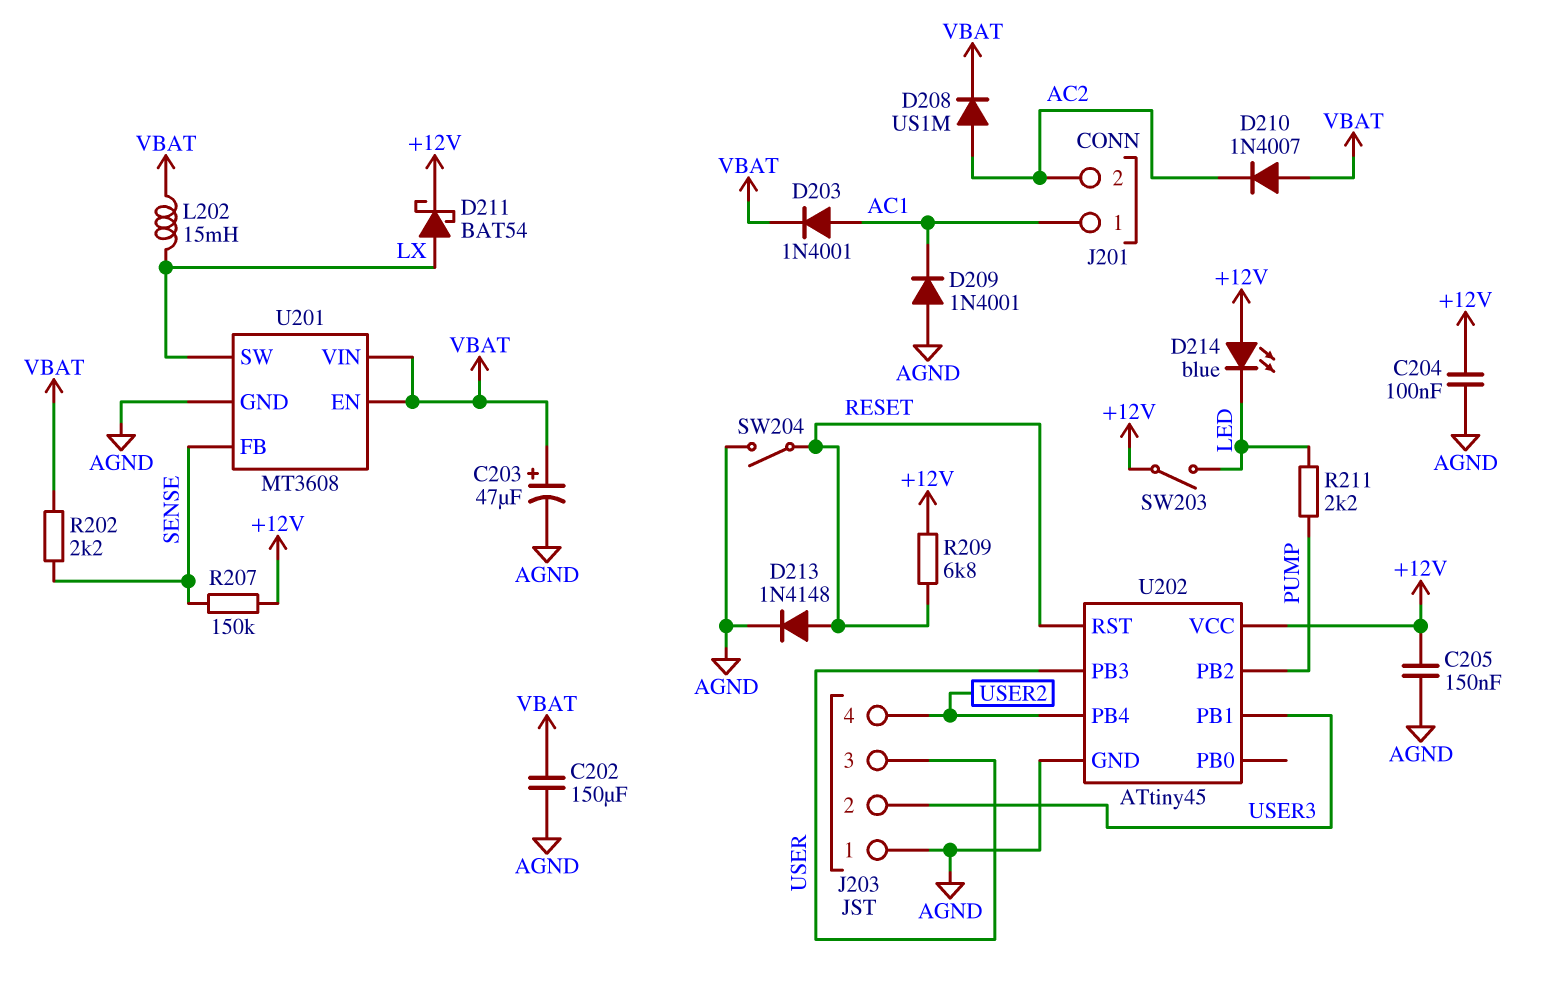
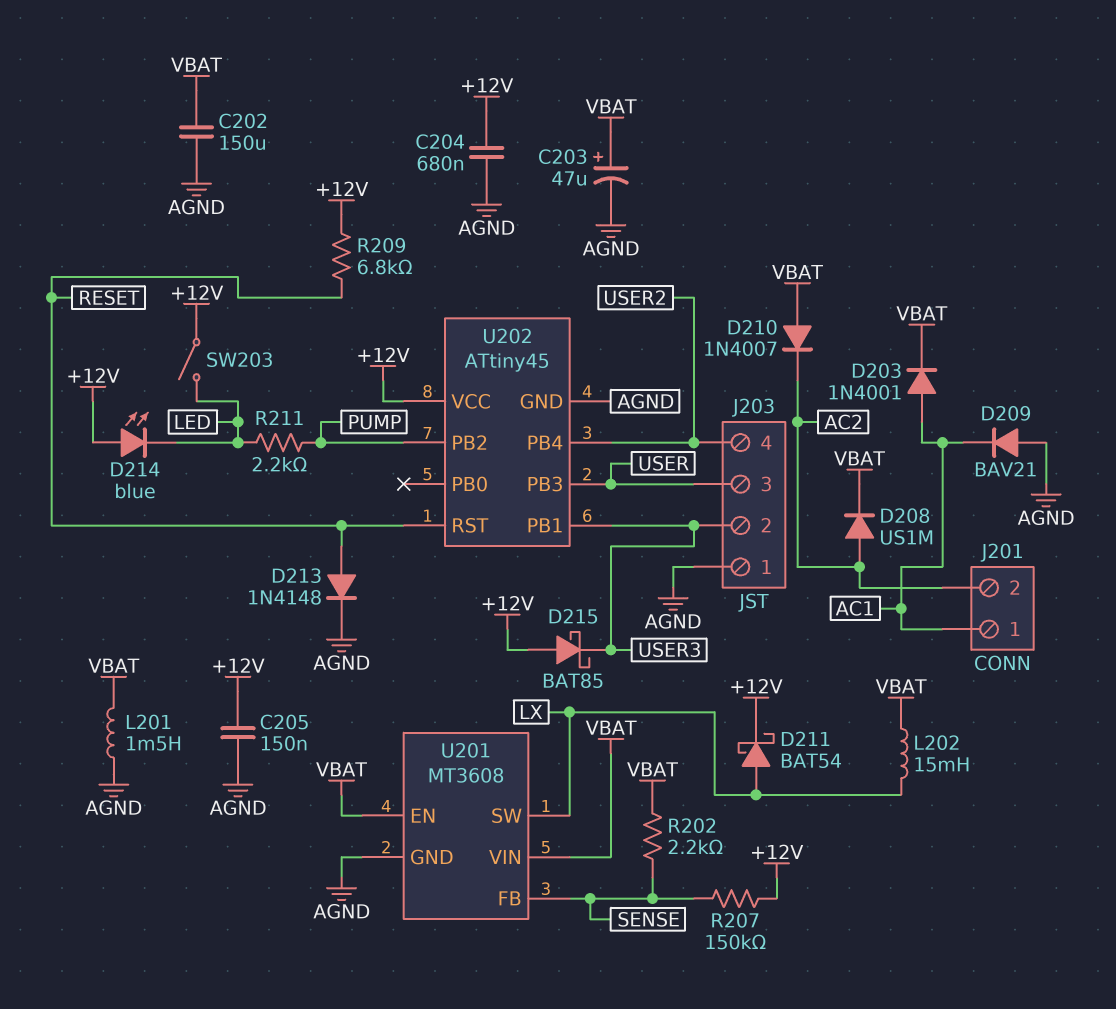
C204: 100nF (+12V, AGND) -> 680nF (+12V, AGND)
D209: diode 1N4001 (A AGND, K AC1) -> diode BAV21 (A AGND, K AC1)
D215: none -> schottky BAT85 (A +12V, K USER3)
L201: none -> 1.5mH (AGND, VBAT)
SW204: switch (AGND, RESET) -> none

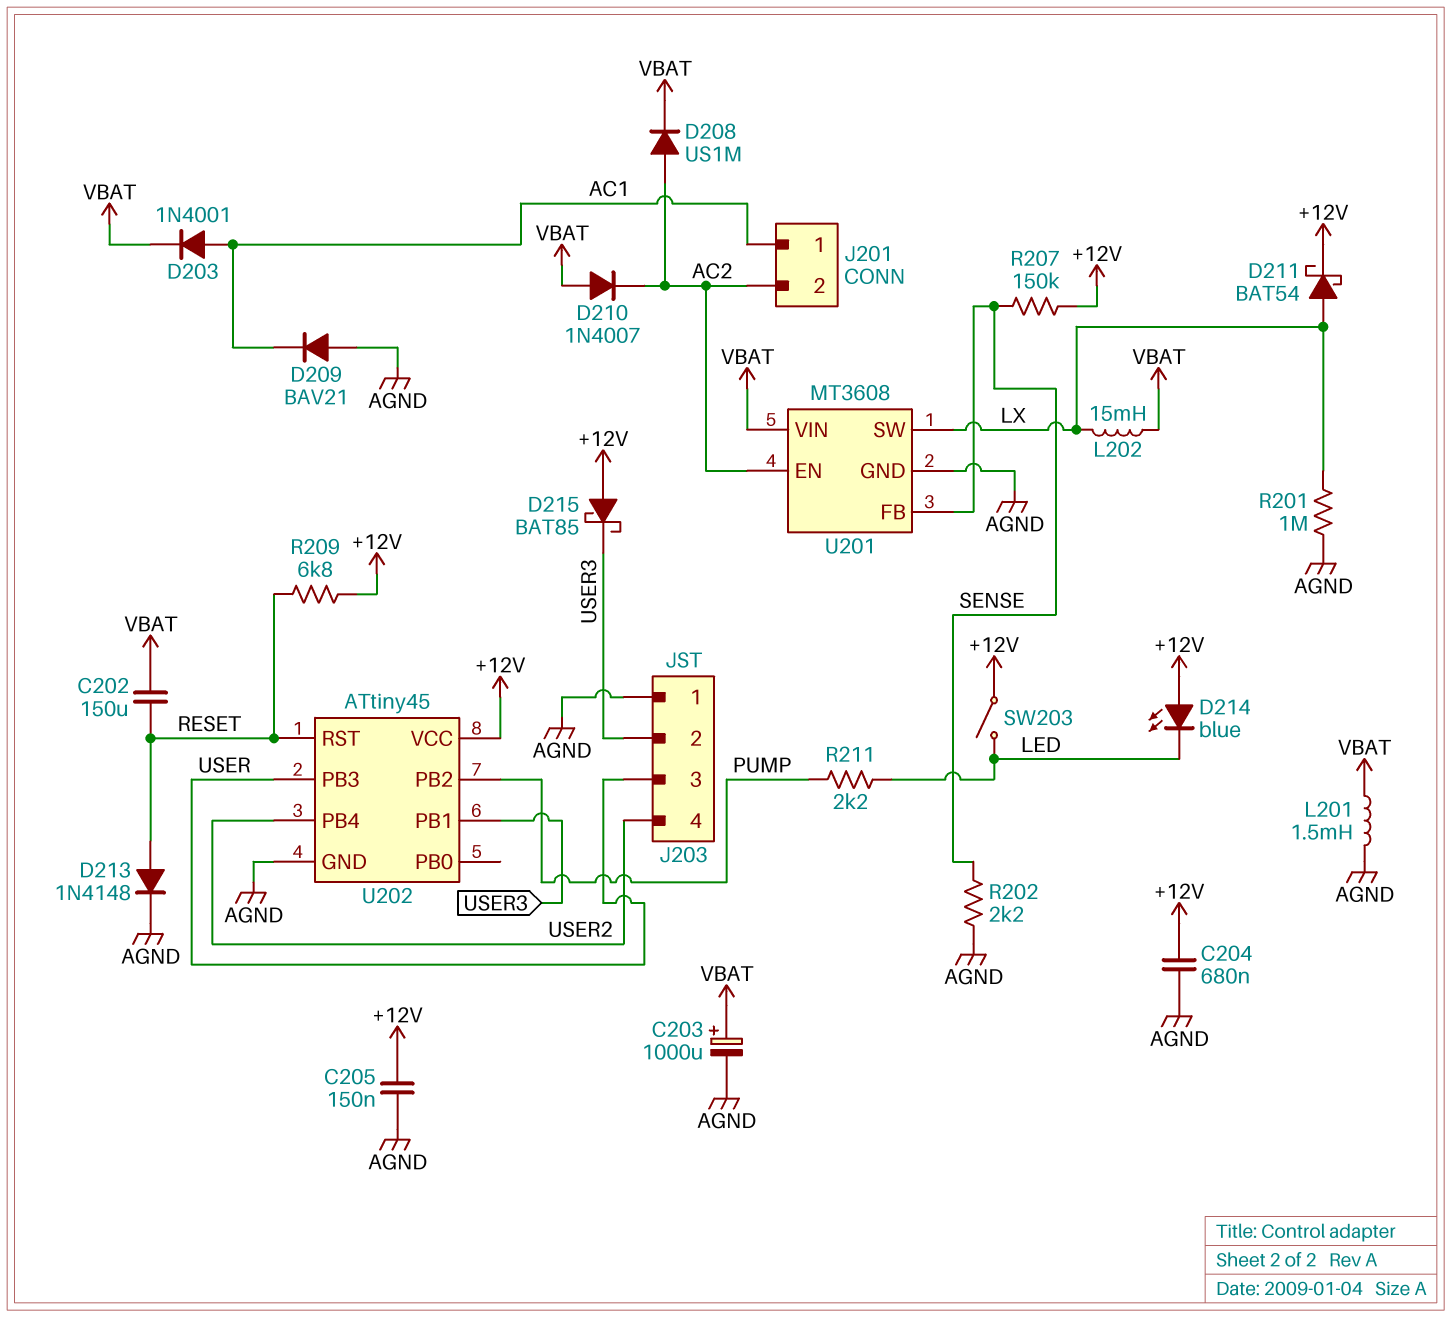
C202: 150uF (AGND, VBAT) -> 150uF (RESET, VBAT)
C203: 47uF (plus VBAT, minus AGND) -> 1000uF (plus VBAT, minus AGND)
R201: none -> 1M (AGND, LX)
R202: 2.2k (SENSE, VBAT) -> 2.2k (AGND, SENSE)
U201 pin EN: VBAT -> AC2

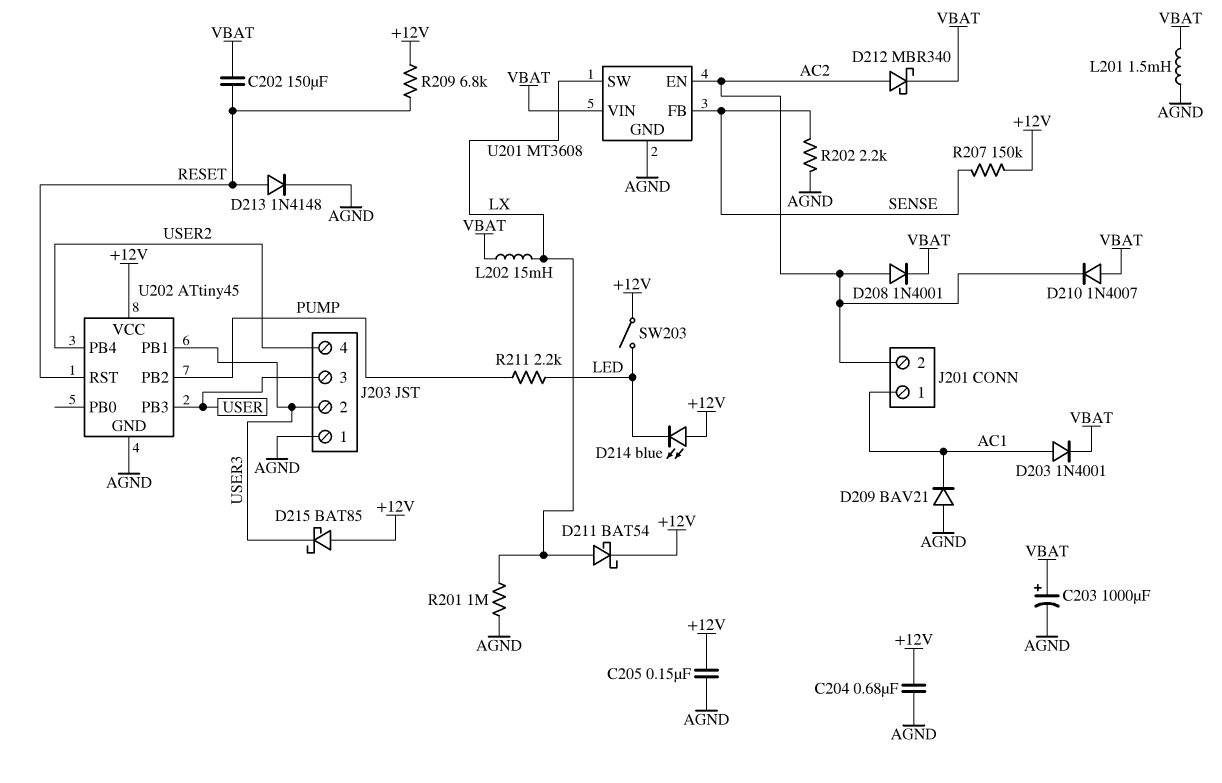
D208: diode US1M (A AC2, K VBAT) -> diode 1N4001 (A AC2, K VBAT)
D212: none -> schottky MBR340 (A AC2, K VBAT)

